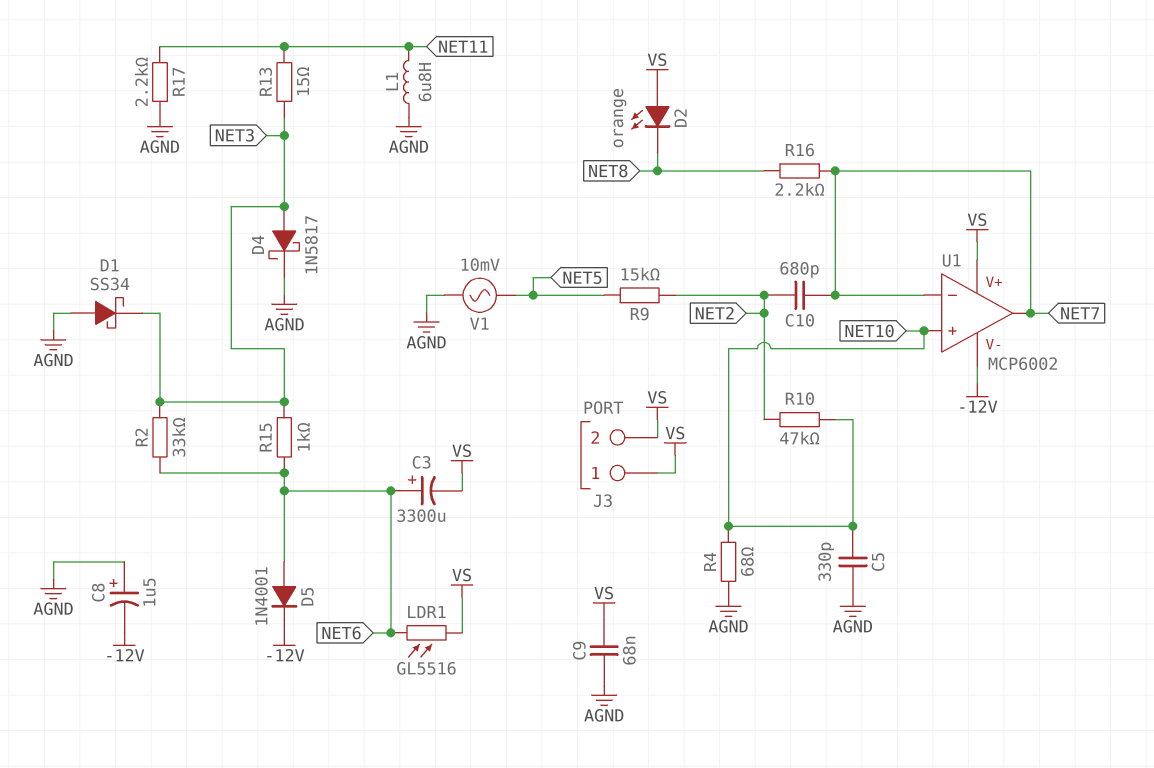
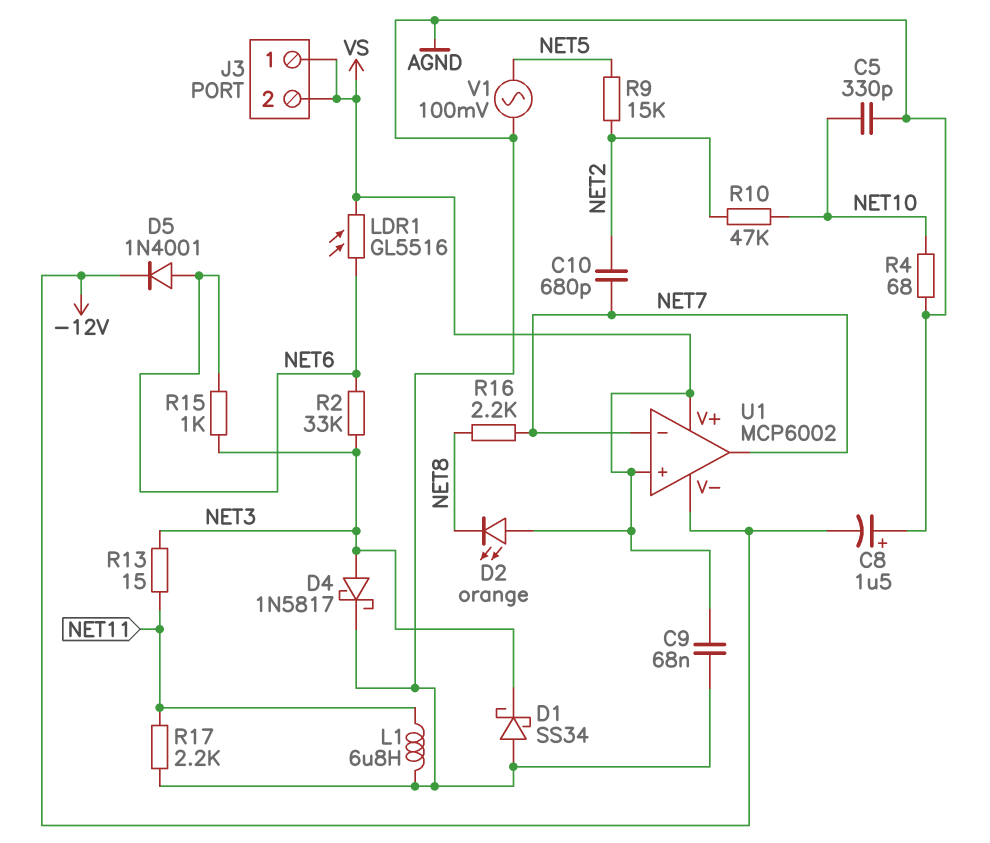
C3: 3300uF (plus NET6, minus VS) -> none
U1 pin in+: NET10 -> VS
V1: AC 10mV (AGND, NET5) -> AC 100mV (AGND, NET5)

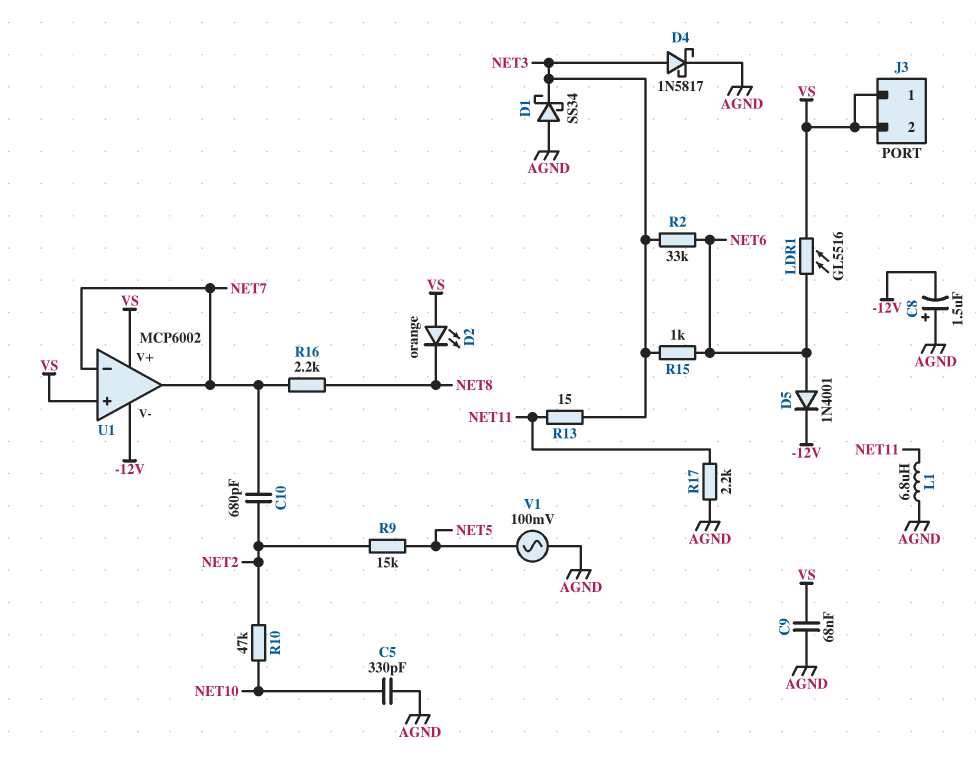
R4: 68 (AGND, NET10) -> none

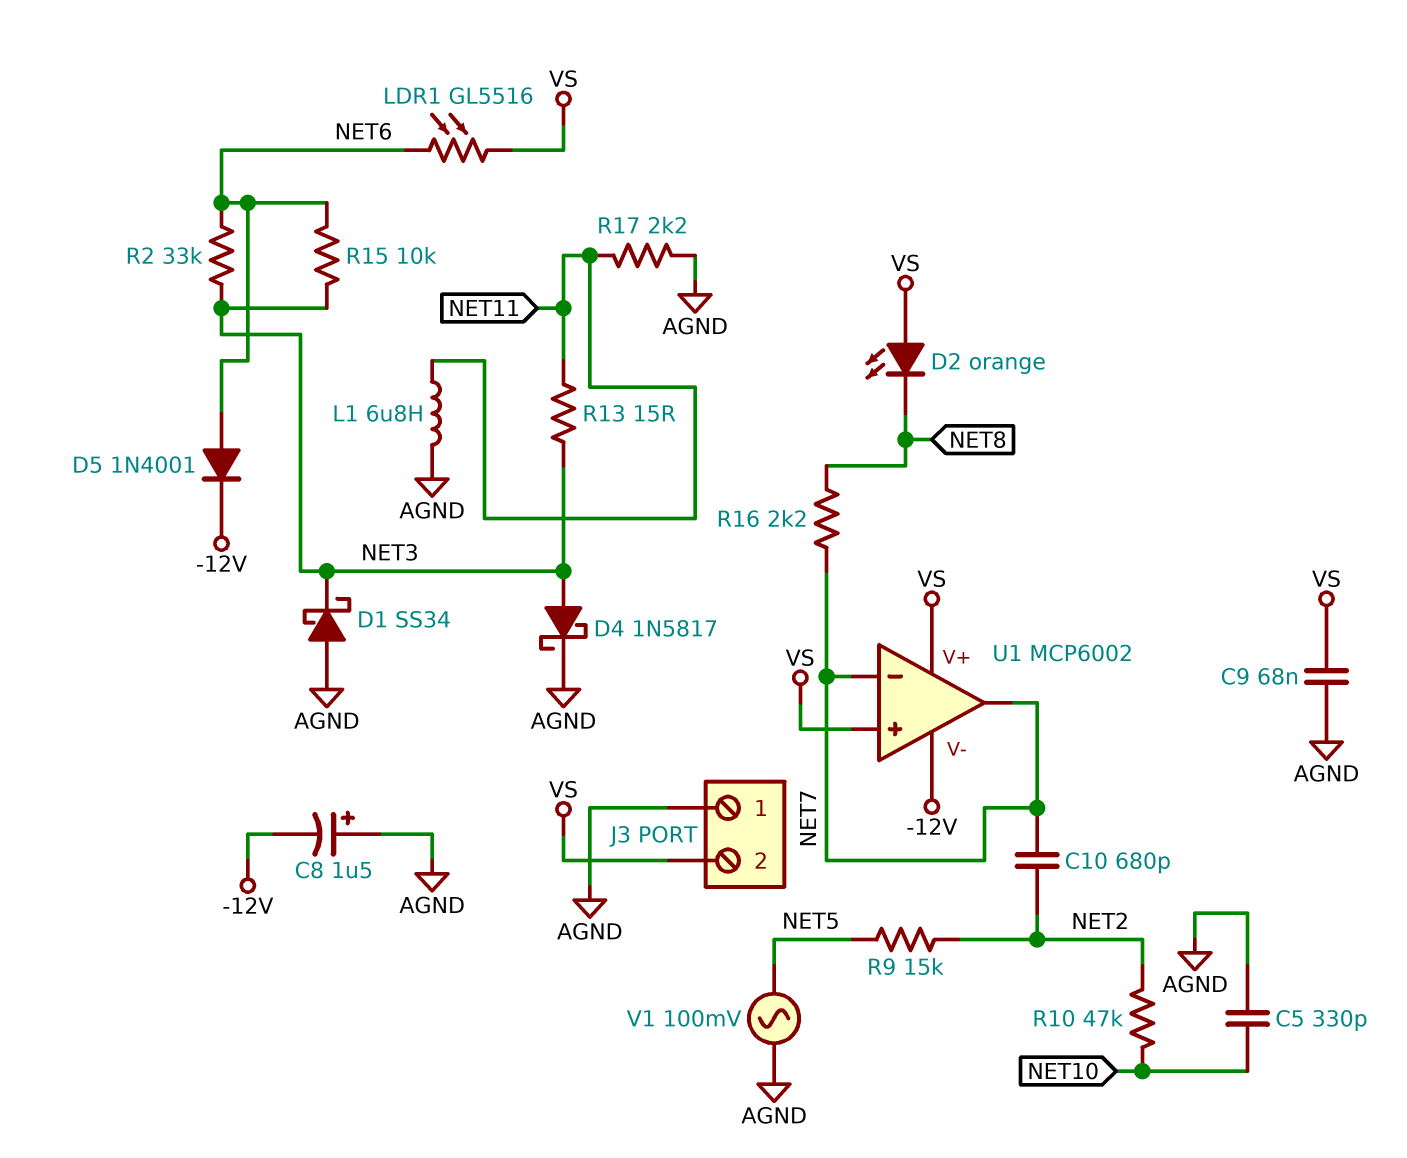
J3 pin 1: VS -> AGND
R15: 1k (NET3, NET6) -> 10k (NET3, NET6)

